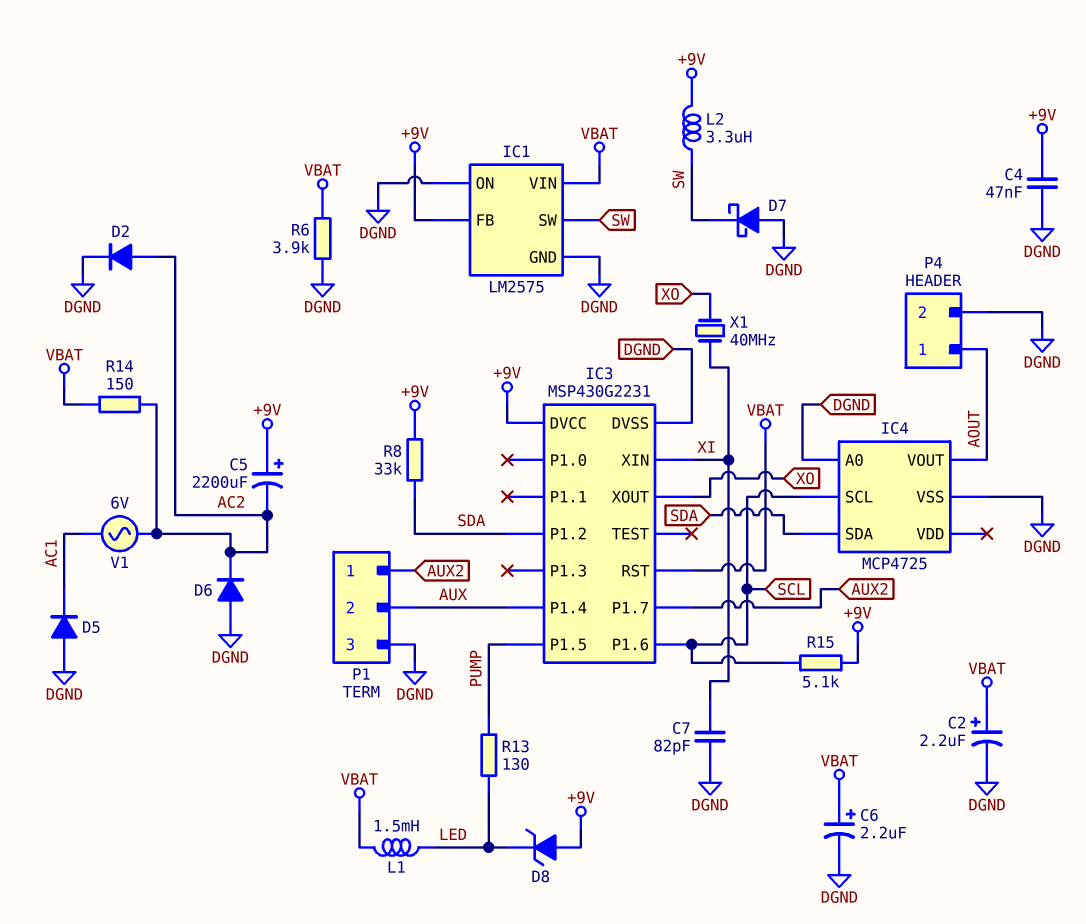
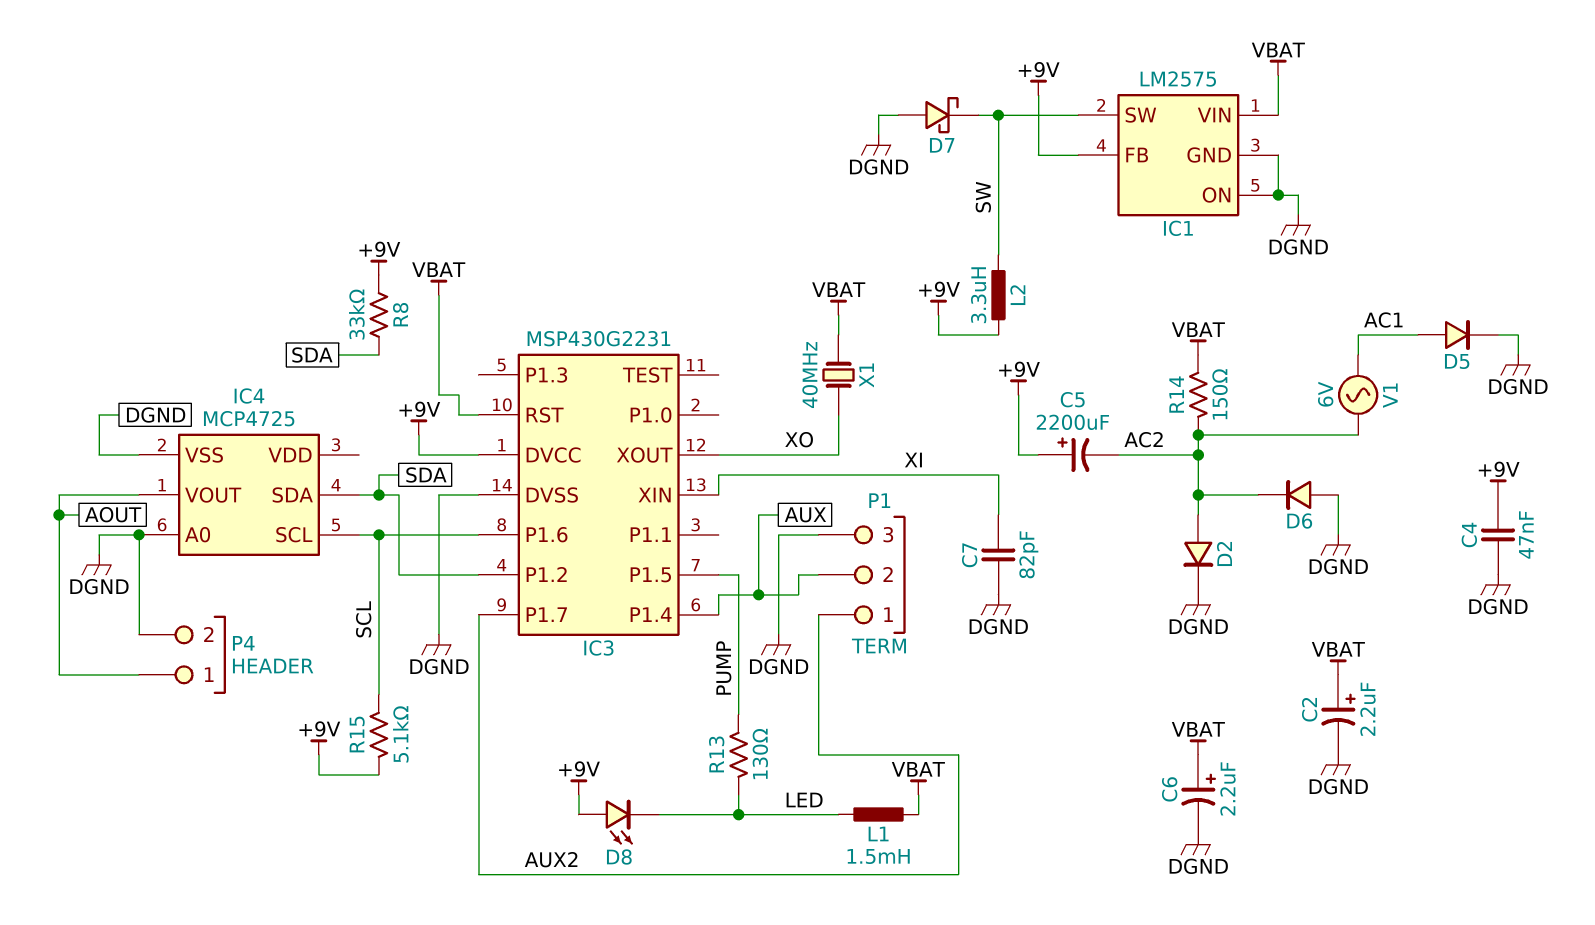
D5: diode (A DGND, K AC1) -> diode (A AC1, K DGND)
D8: zener (A +9V, K LED) -> LED (A +9V, K LED)
R6: 3.9k (DGND, VBAT) -> none
X1: 40MHz (XI, XO) -> 40MHz (VBAT, XO)

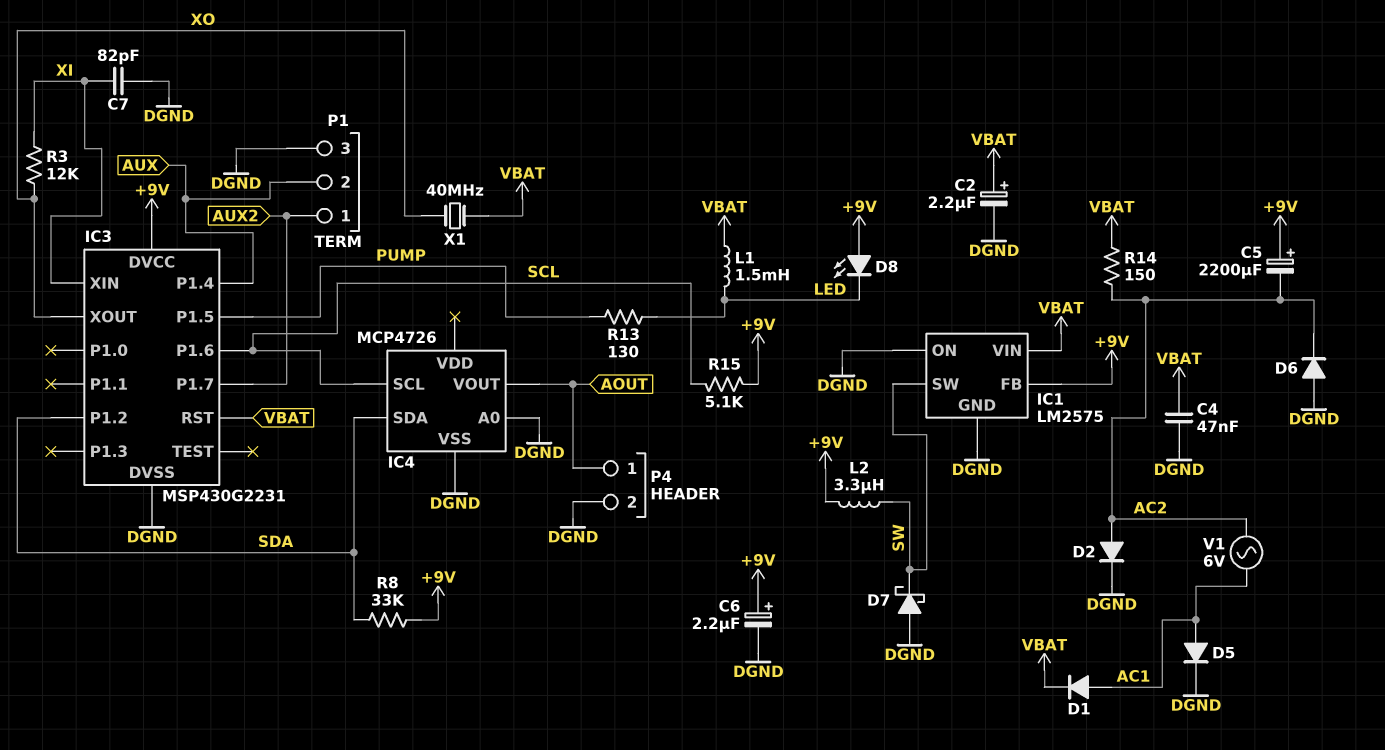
C4: 47nF (+9V, DGND) -> 47nF (DGND, VBAT)
C6: 2.2uF (plus VBAT, minus DGND) -> 2.2uF (plus +9V, minus DGND)
D1: none -> diode (A AC1, K VBAT)
IC4: MCP4725 -> MCP4726
R3: none -> 12k (XI, XO)

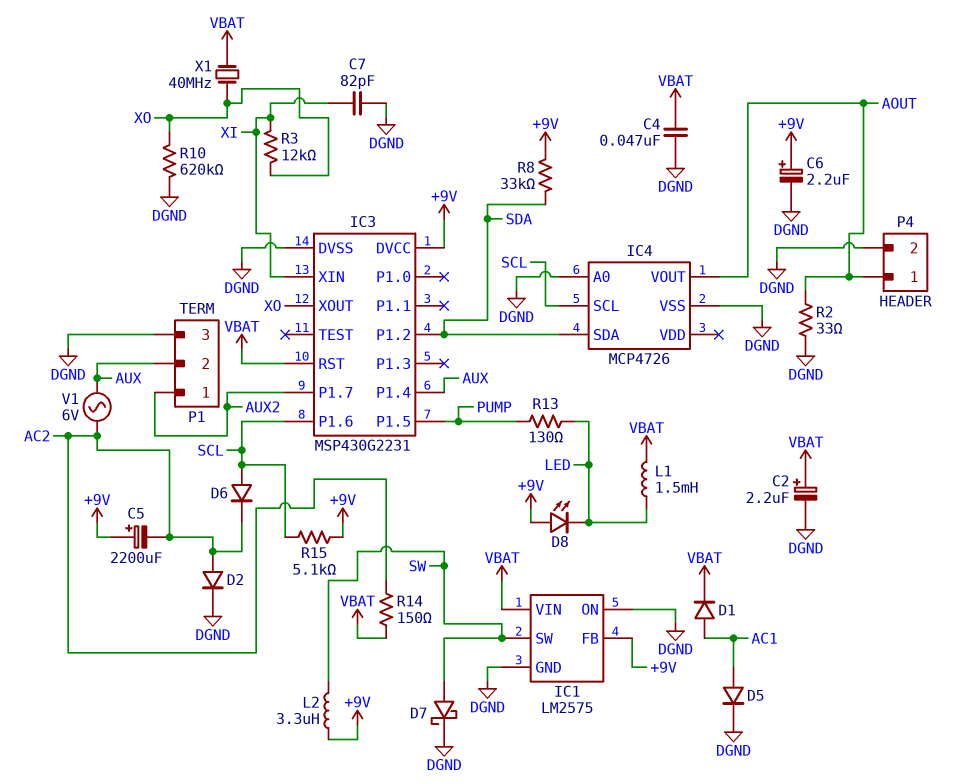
D6: diode (A DGND, K AC2) -> diode (A SCL, K AC2)
D7: schottky (A DGND, K SW) -> schottky (A SW, K DGND)
R2: none -> 33 (AOUT, DGND)
R10: none -> 620k (DGND, XO)
V1: AC 6V (AC1, AC2) -> AC 6V (AC2, AUX)

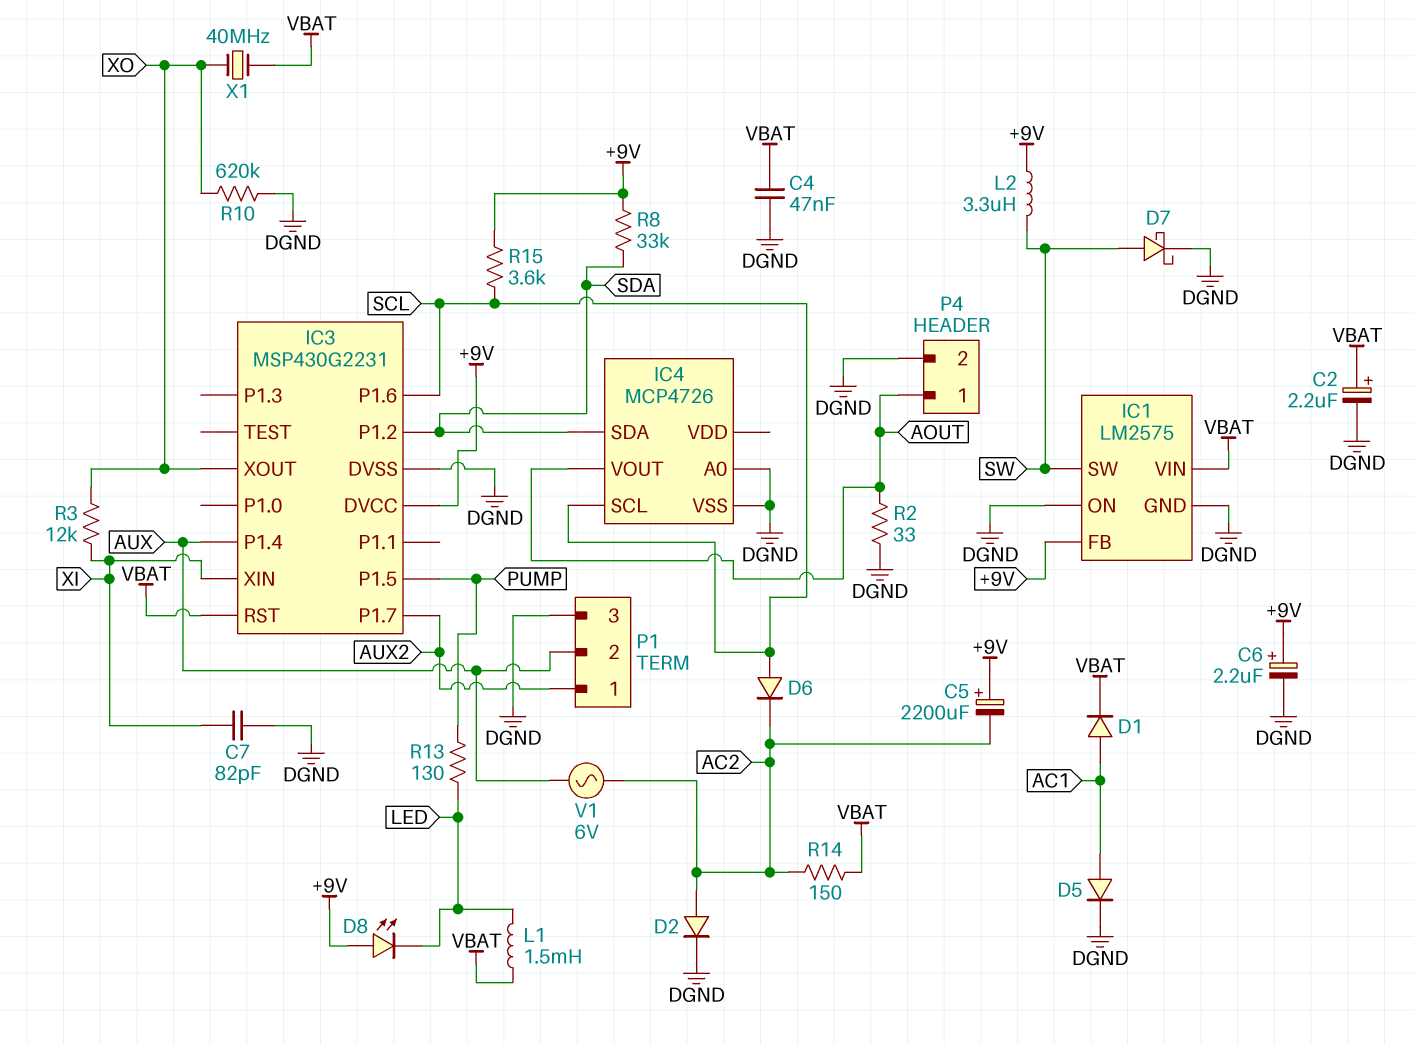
R15: 5.1k (+9V, SCL) -> 3.6k (+9V, SCL)

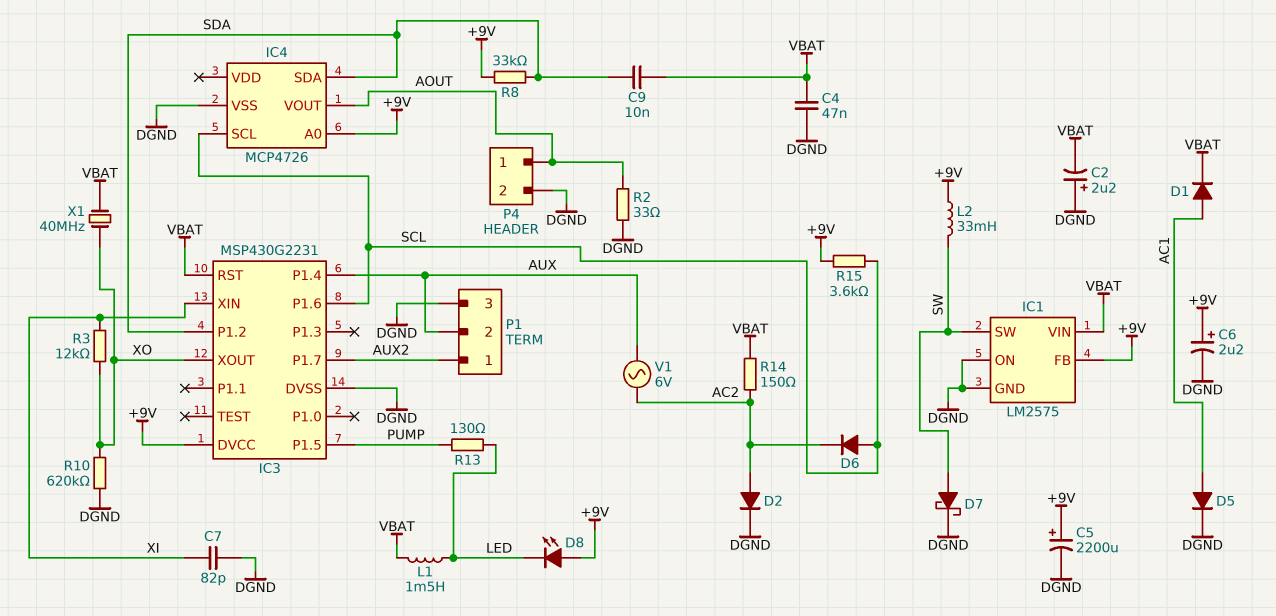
C2: 2.2uF (plus VBAT, minus DGND) -> 2.2uF (plus DGND, minus VBAT)
C5: 2200uF (plus +9V, minus AC2) -> 2200uF (plus +9V, minus DGND)
C9: none -> 10nF (SDA, VBAT)
IC4 pin A0: DGND -> +9V
L2: 3.3uH (+9V, SW) -> 33mH (+9V, SW)

